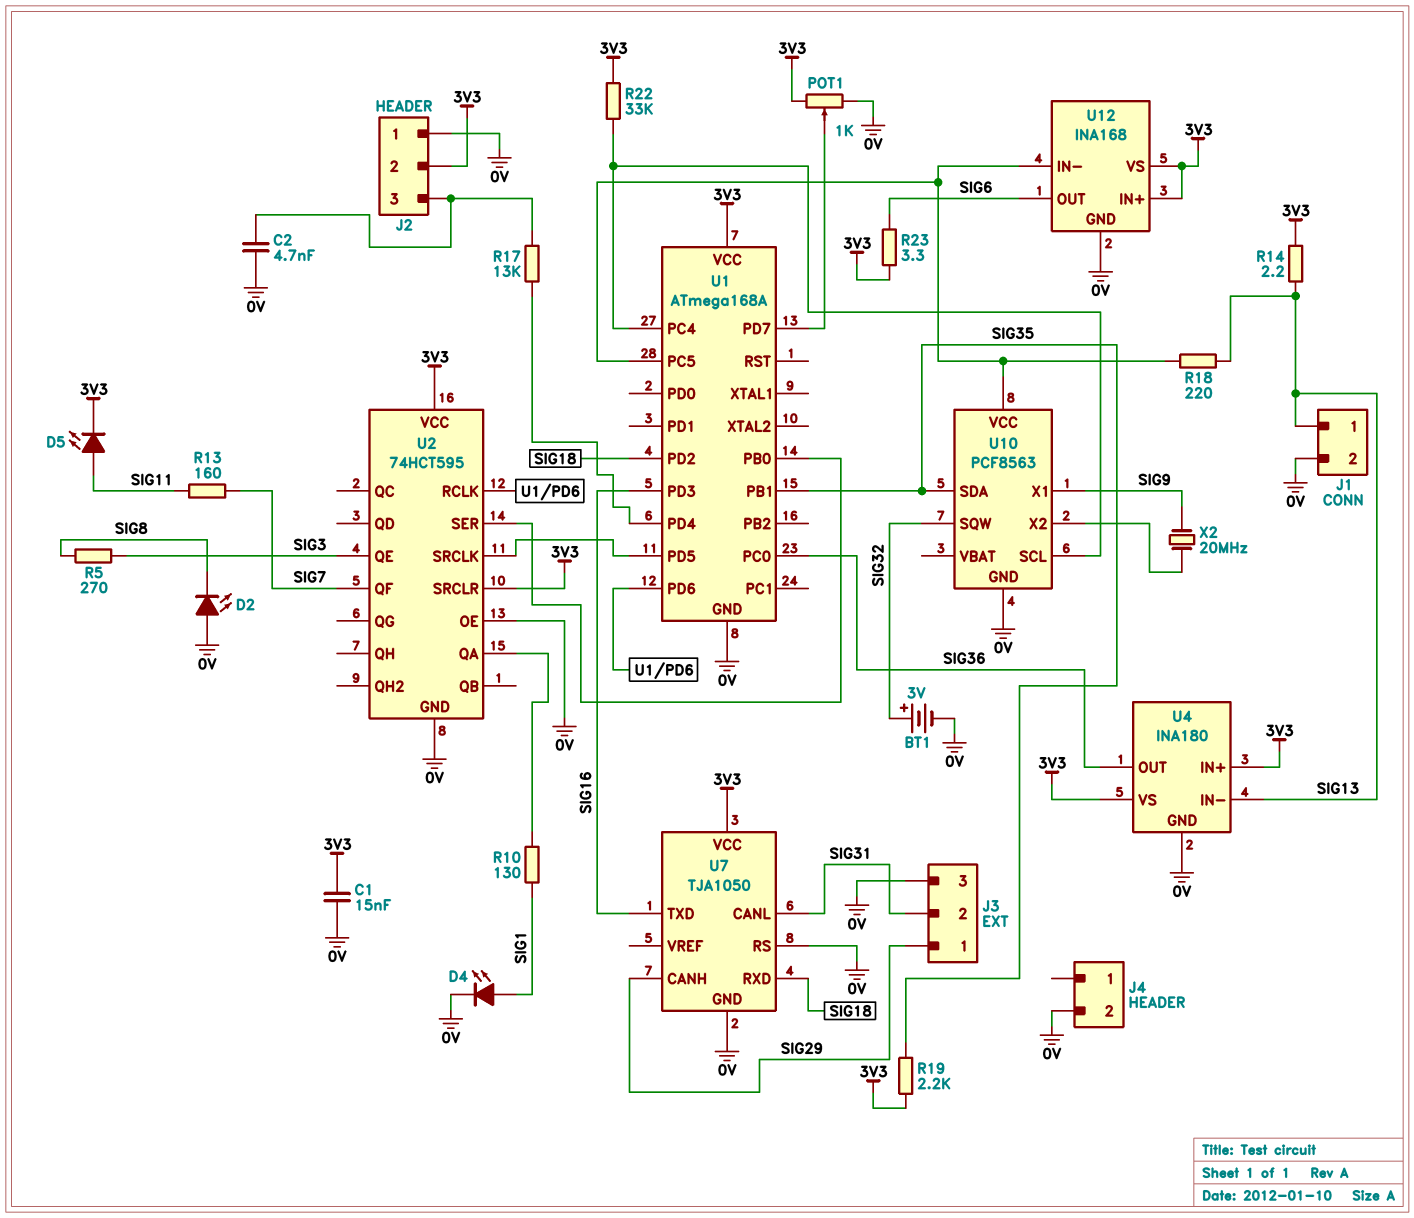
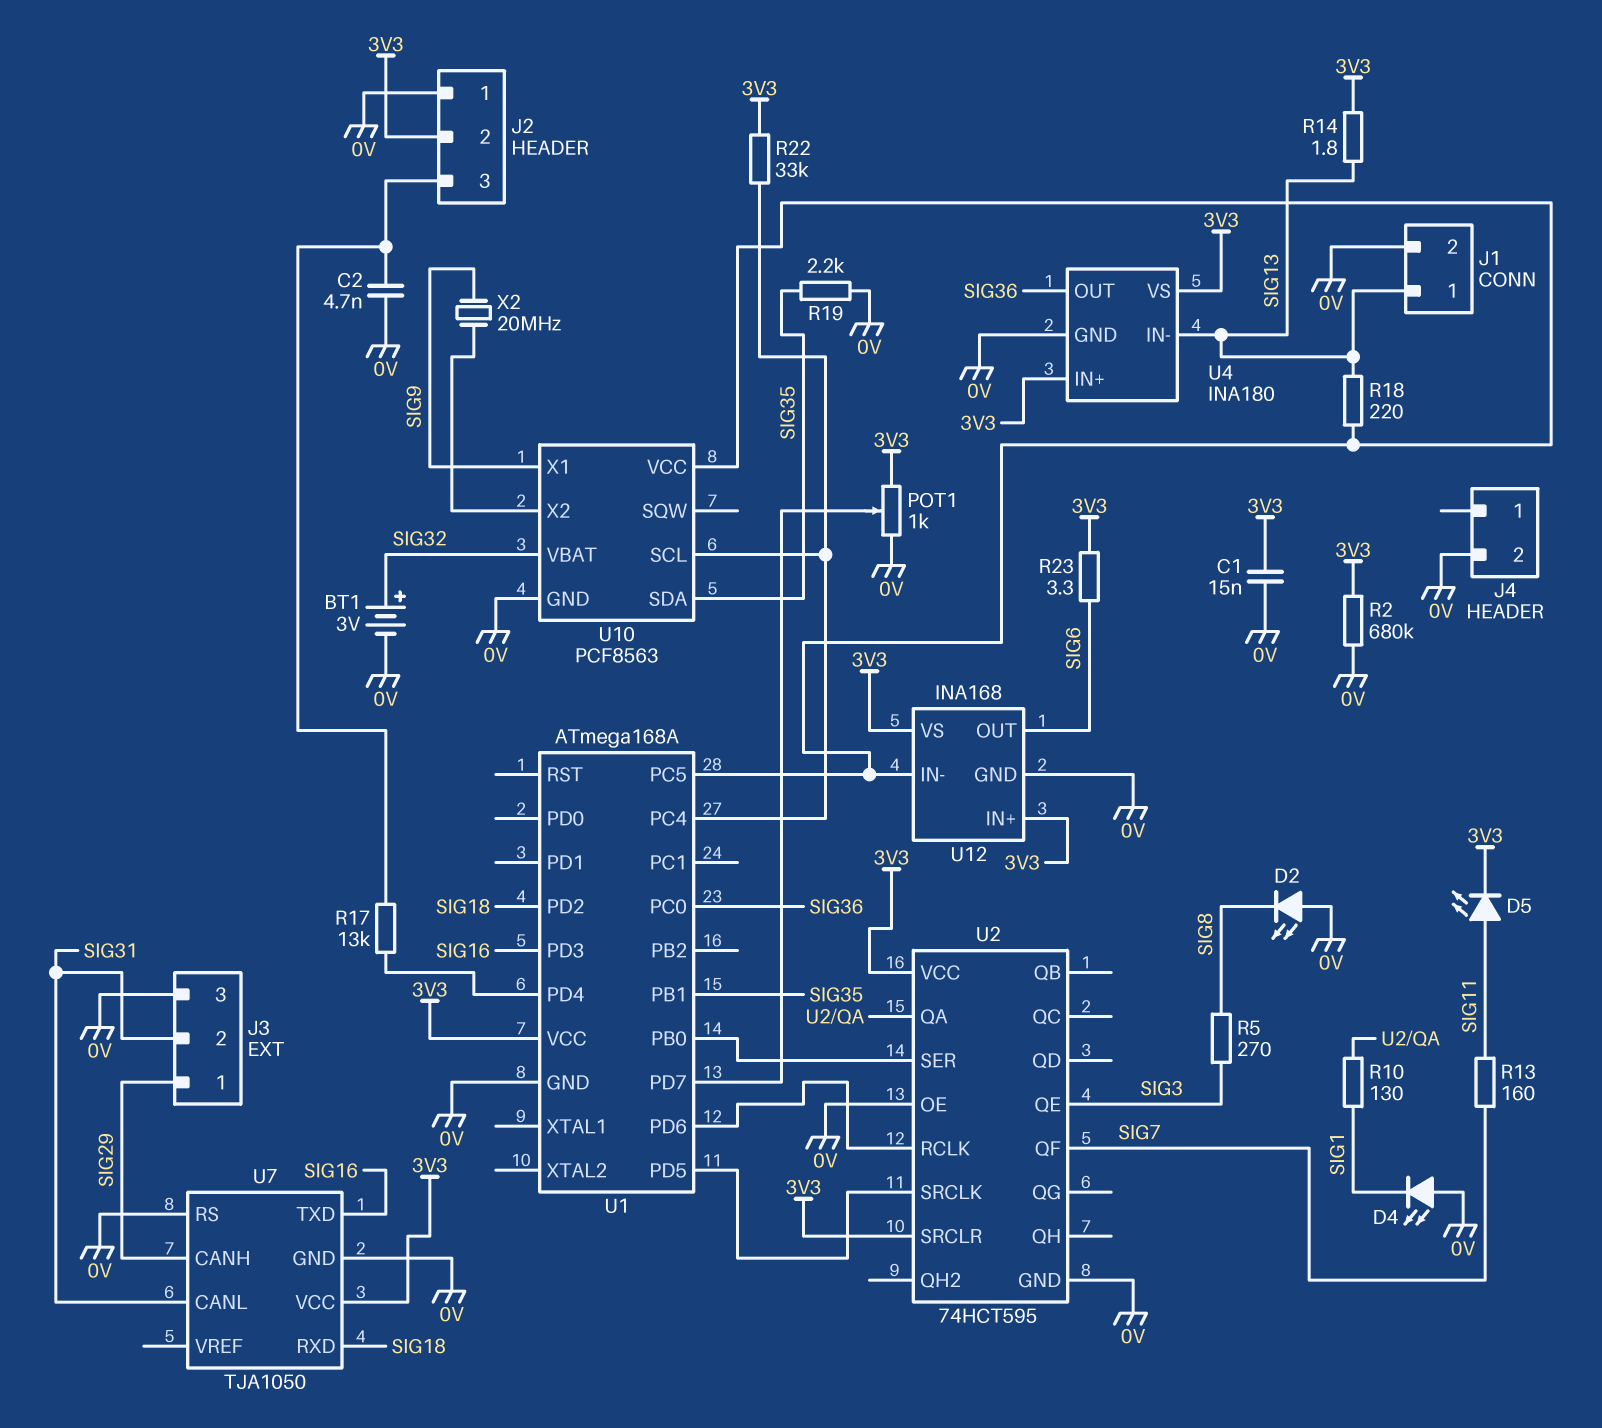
D4: LED (A SIG1, K 0V) -> LED (A 0V, K SIG1)
R2: none -> 680k (0V, 3V3)
R14: 2.2 (3V3, SIG13) -> 1.8 (3V3, SIG13)
R19: 2.2k (3V3, SIG35) -> 2.2k (0V, SIG35)
U10 pin SQW: SIG32 -> none
U10 pin VBAT: none -> SIG32

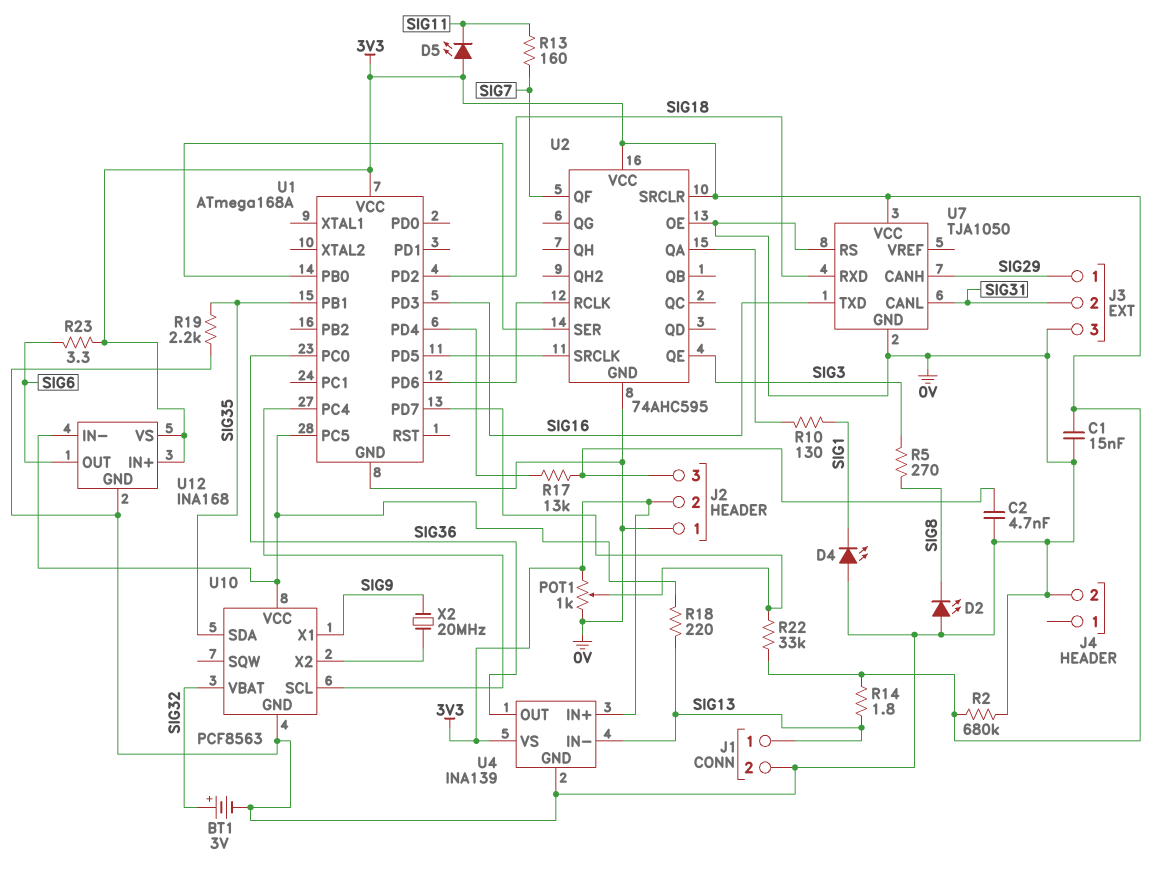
D5: LED (A SIG11, K 3V3) -> LED (A 3V3, K SIG11)
R22: 33k (3V3, U1/PC4) -> 33k (3V3, U1/PD7)
U2: 74HCT595 -> 74AHC595
U4: INA180 -> INA139

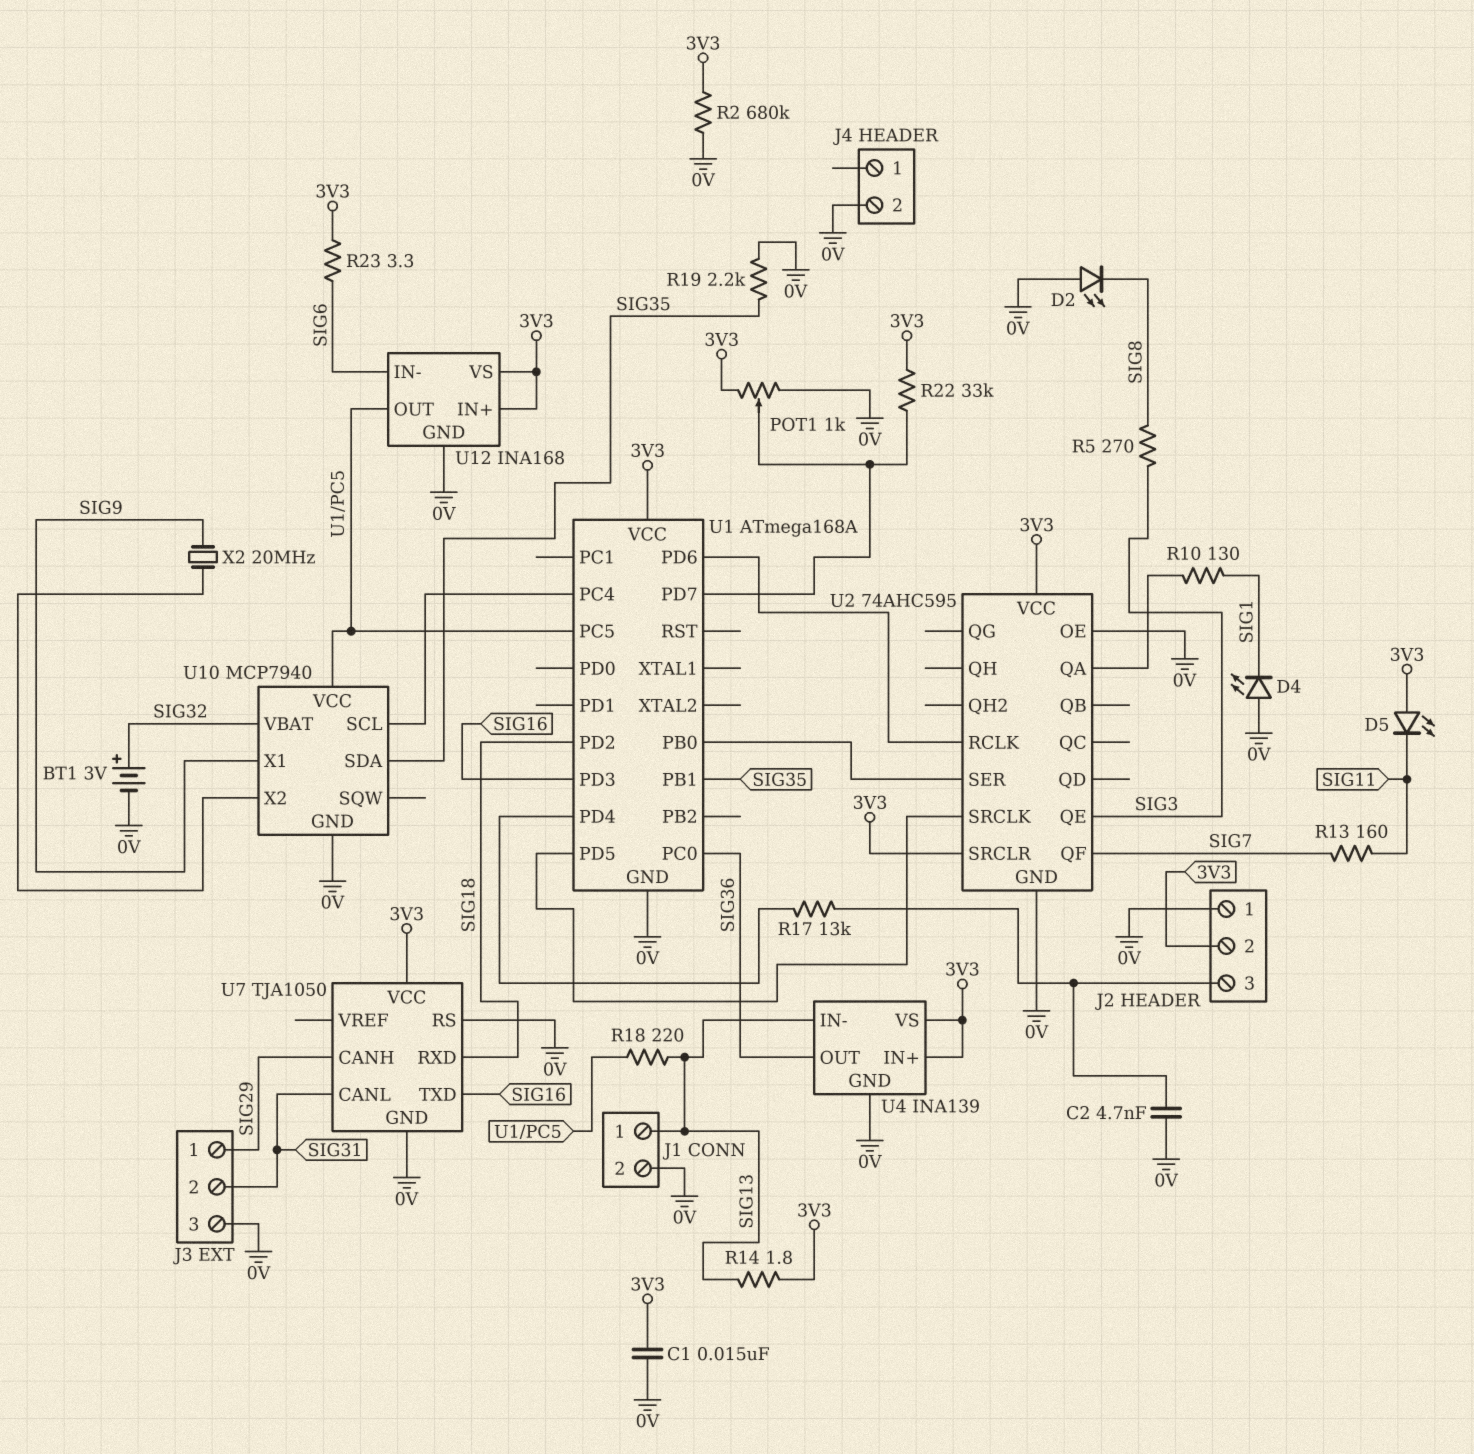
U10: PCF8563 -> MCP7940
U12 pin IN-: U1/PC5 -> SIG6
U12 pin OUT: SIG6 -> U1/PC5

